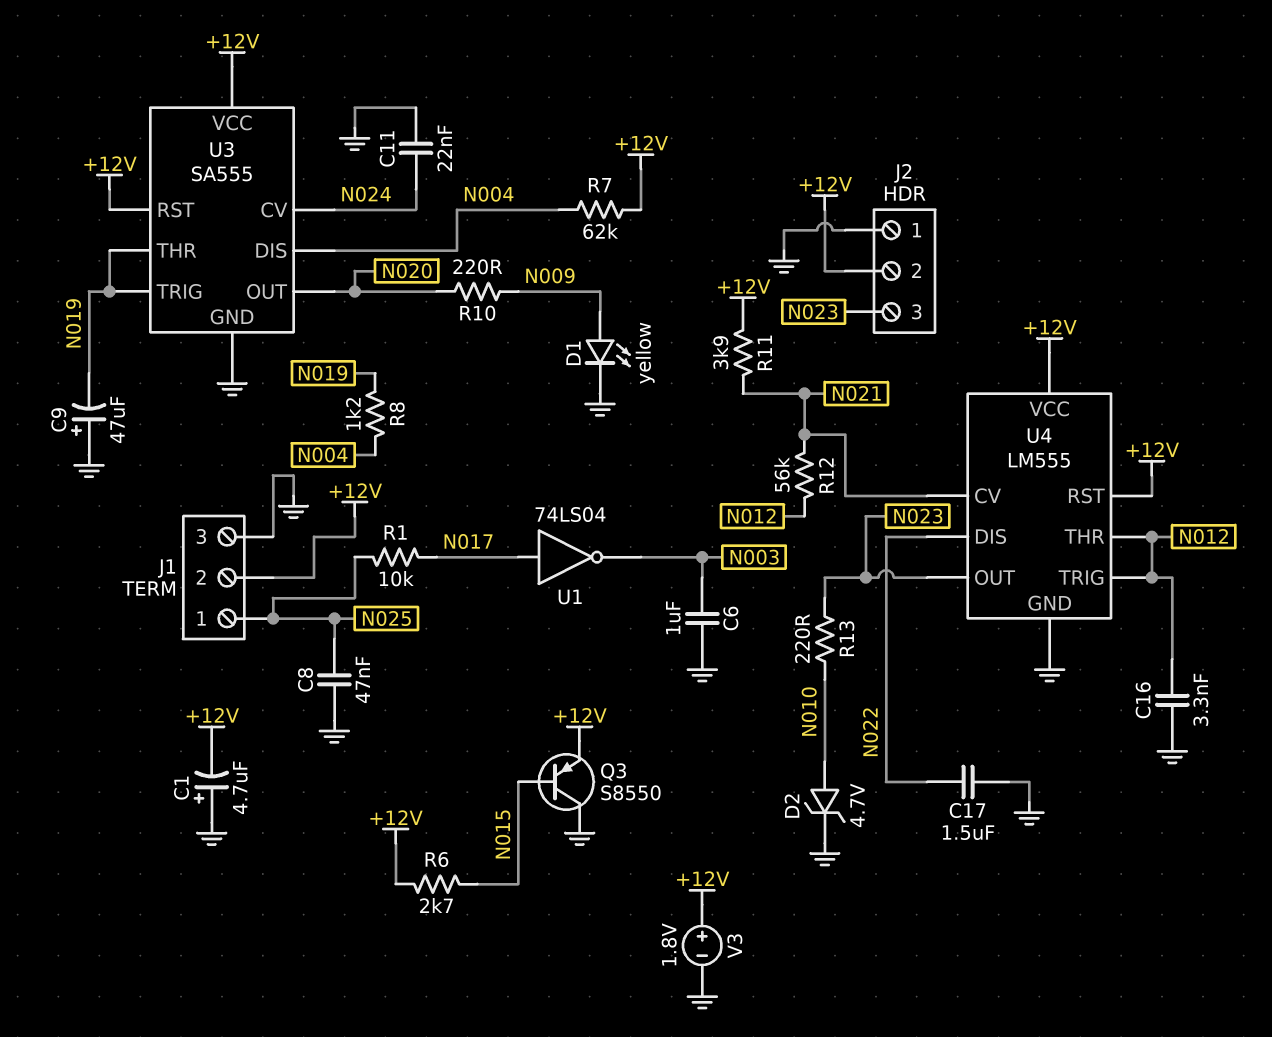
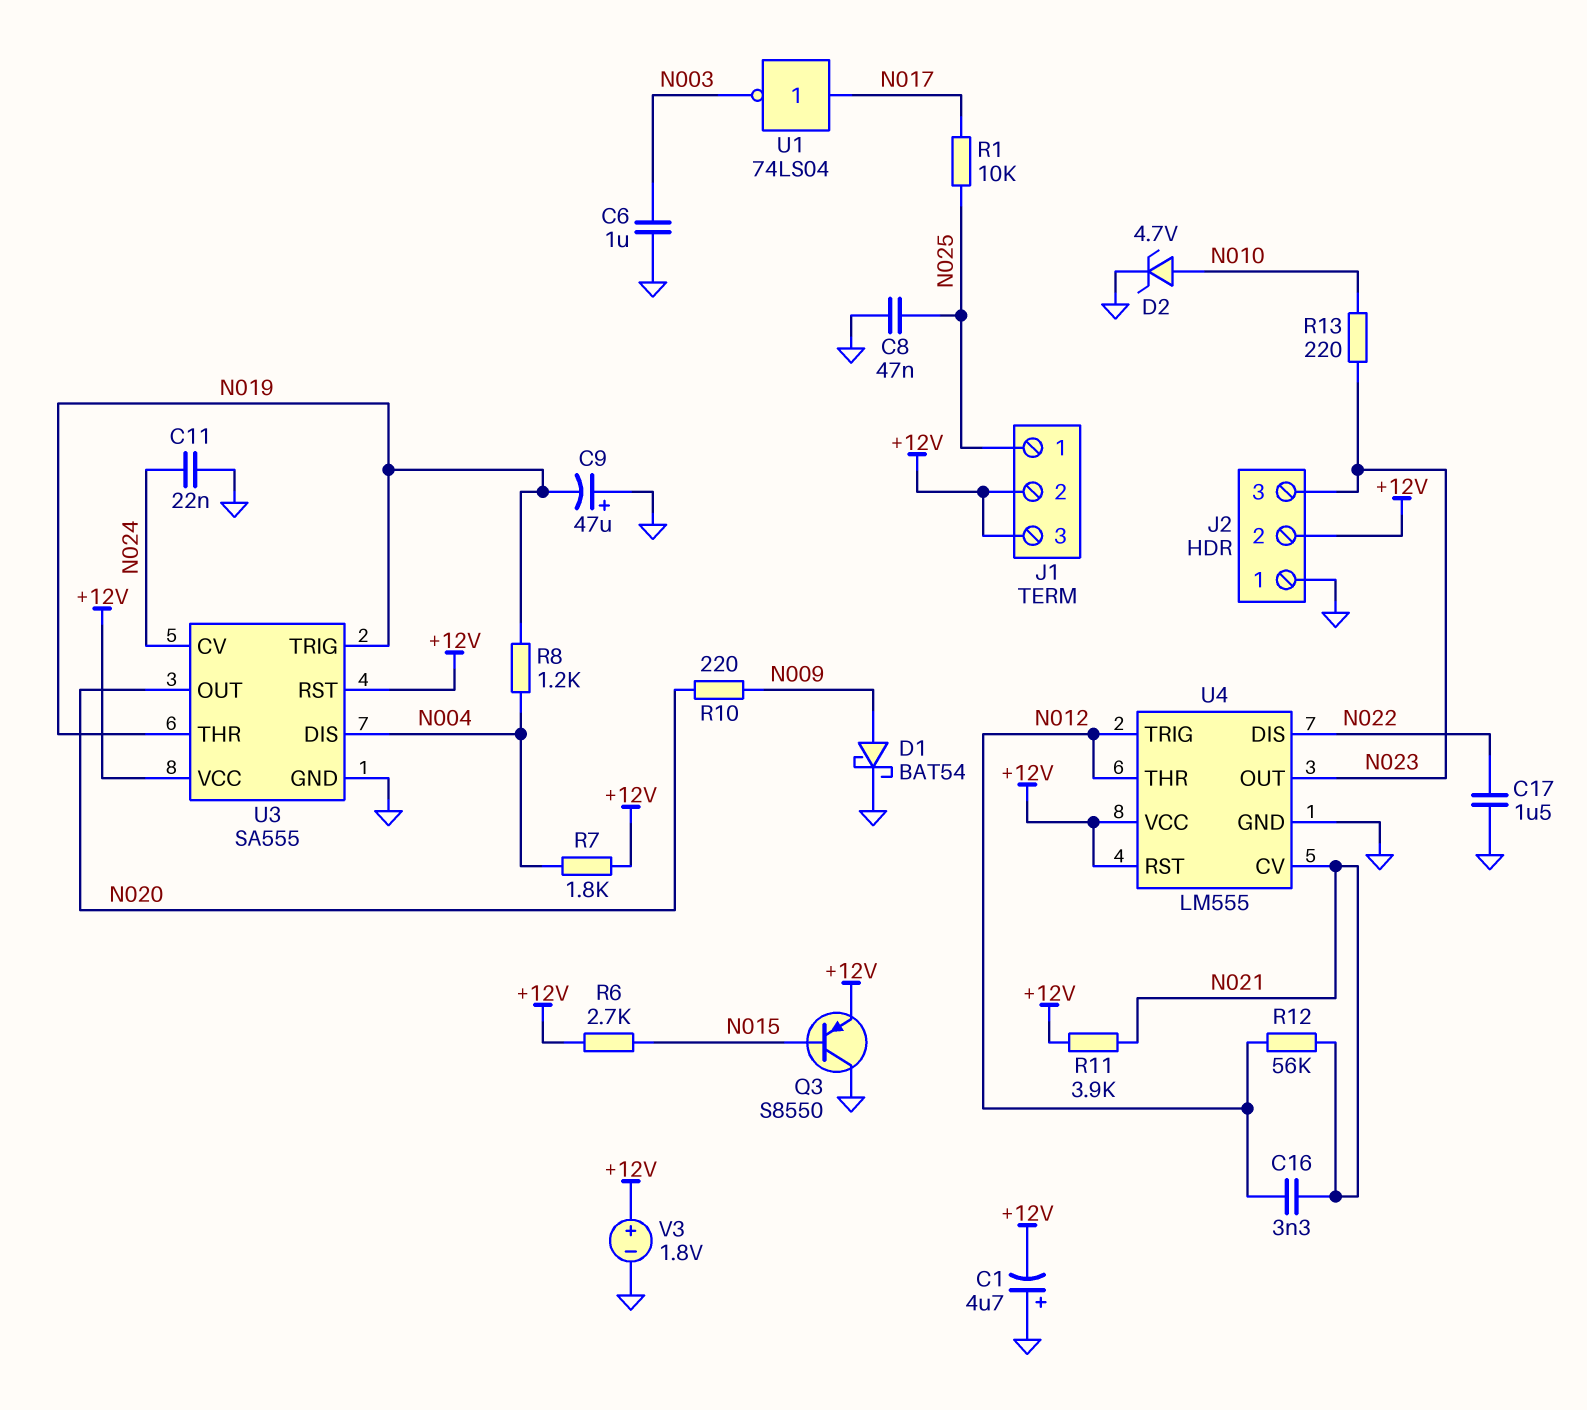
C16: 3.3nF (GND, N012) -> 3.3nF (N012, N021)
D1: LED yellow (A N009, K GND) -> schottky BAT54 (A N009, K GND)
J1 pin 3: GND -> +12V
R7: 62k (+12V, N004) -> 1.8k (+12V, N004)

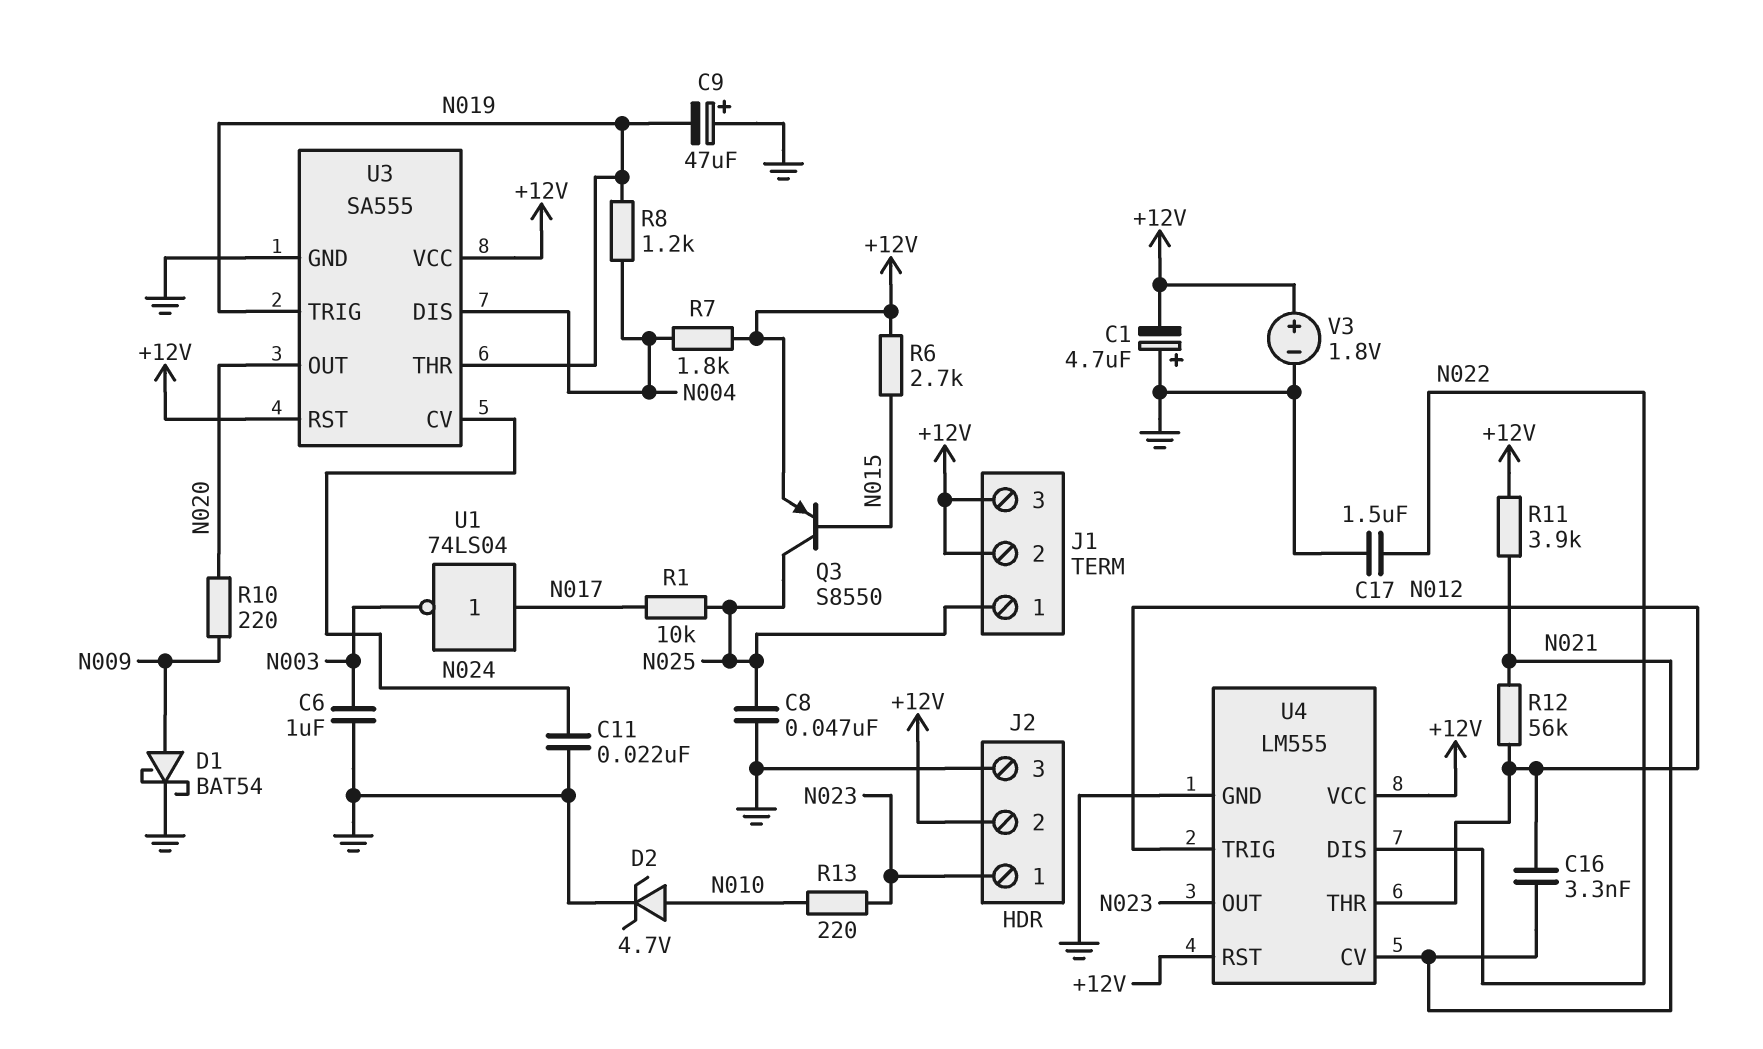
J2 pin 1: GND -> N023
J2 pin 3: N023 -> GND
Q3: PNP S8550 (B N015, C GND, E +12V) -> PNP S8550 (B N015, C N025, E +12V)

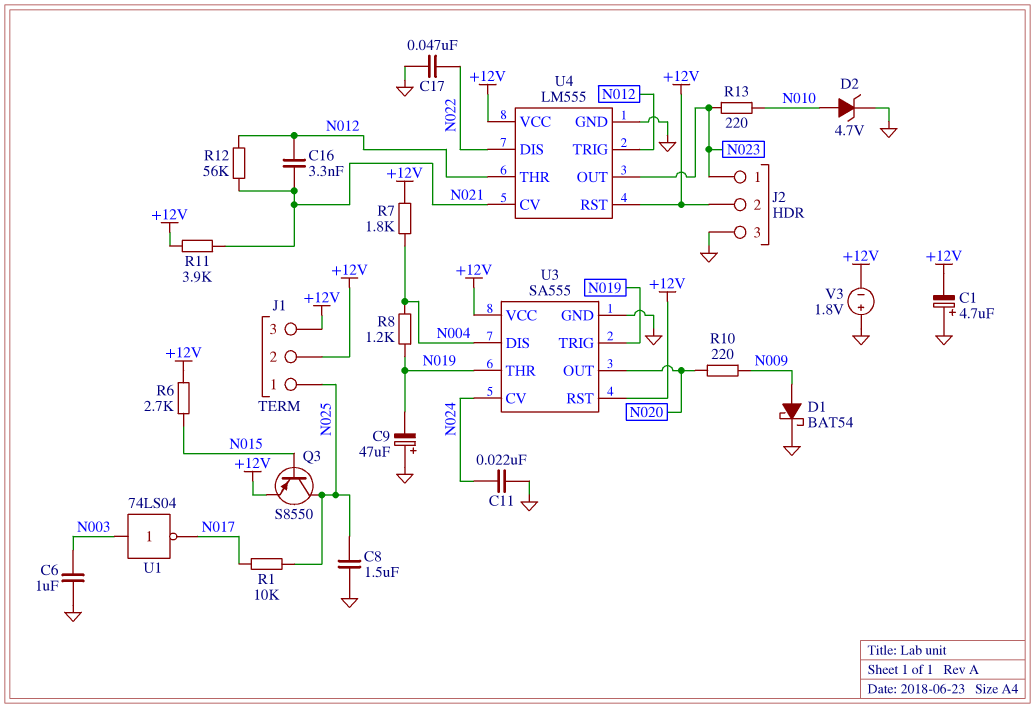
C8: 47nF (GND, N025) -> 1.5uF (GND, N025)
C17: 1.5uF (GND, N022) -> 47nF (GND, N022)
U1: NOT 74LS04 (in N017, out N003) -> NOT 74LS04 (in N003, out N017)
V3: 1.8V (plus +12V, minus GND) -> 1.8V (plus GND, minus +12V)

